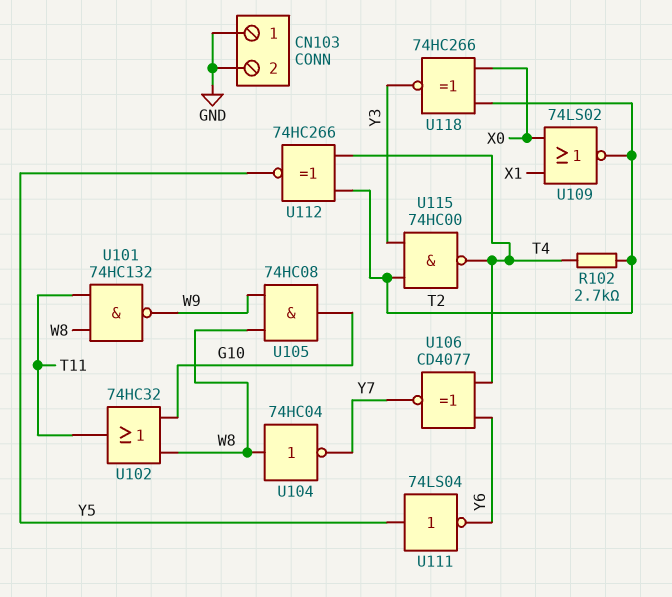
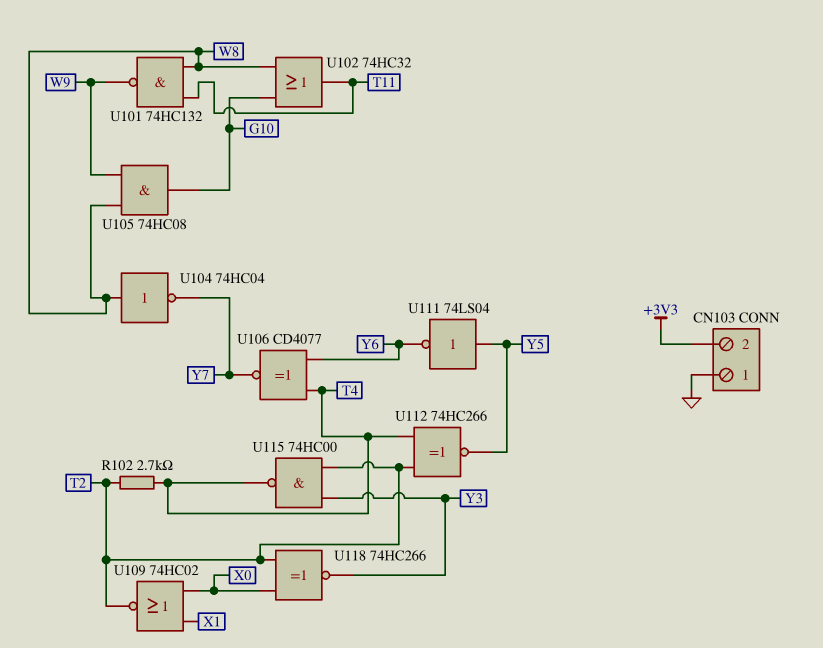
CN103 pin 2: GND -> +3V3
U109: NOR 74LS02 (in X0, in X1, out T2) -> NOR 74HC02 (in X0, in X1, out T2)

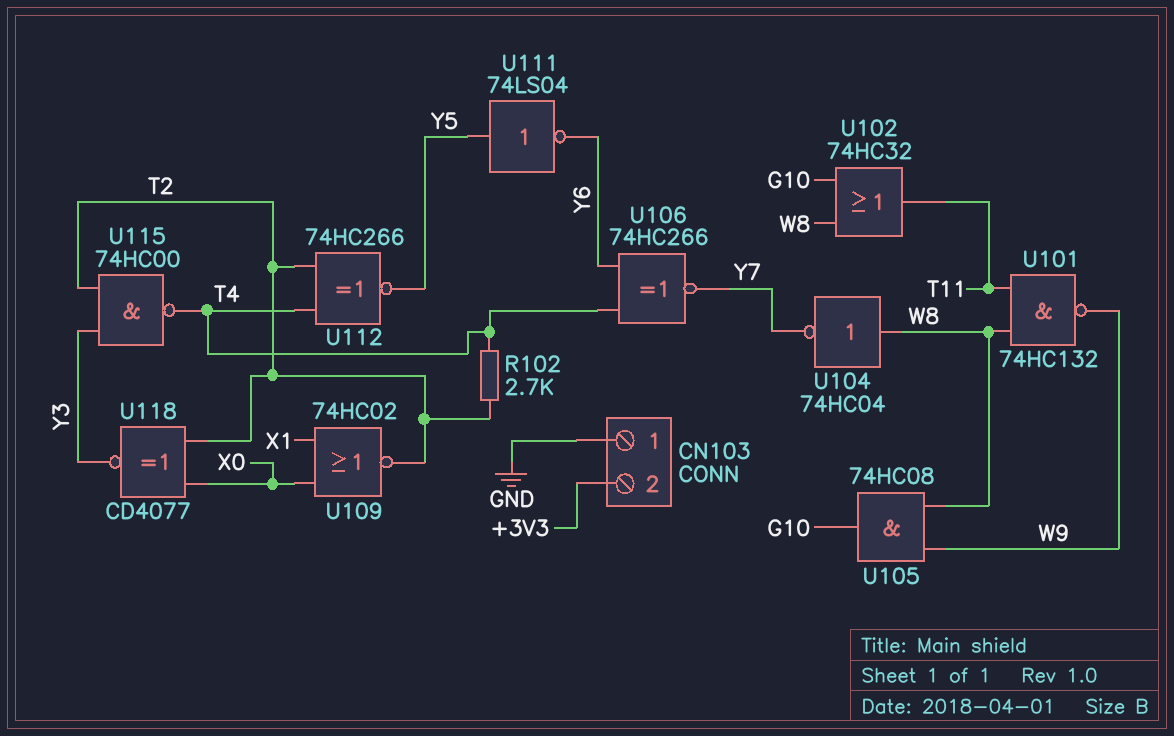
U106: XNOR CD4077 (in T4, in Y6, out Y7) -> XNOR 74HC266 (in T4, in Y6, out Y7)
U118: XNOR 74HC266 (in T2, in X0, out Y3) -> XNOR CD4077 (in T2, in X0, out Y3)

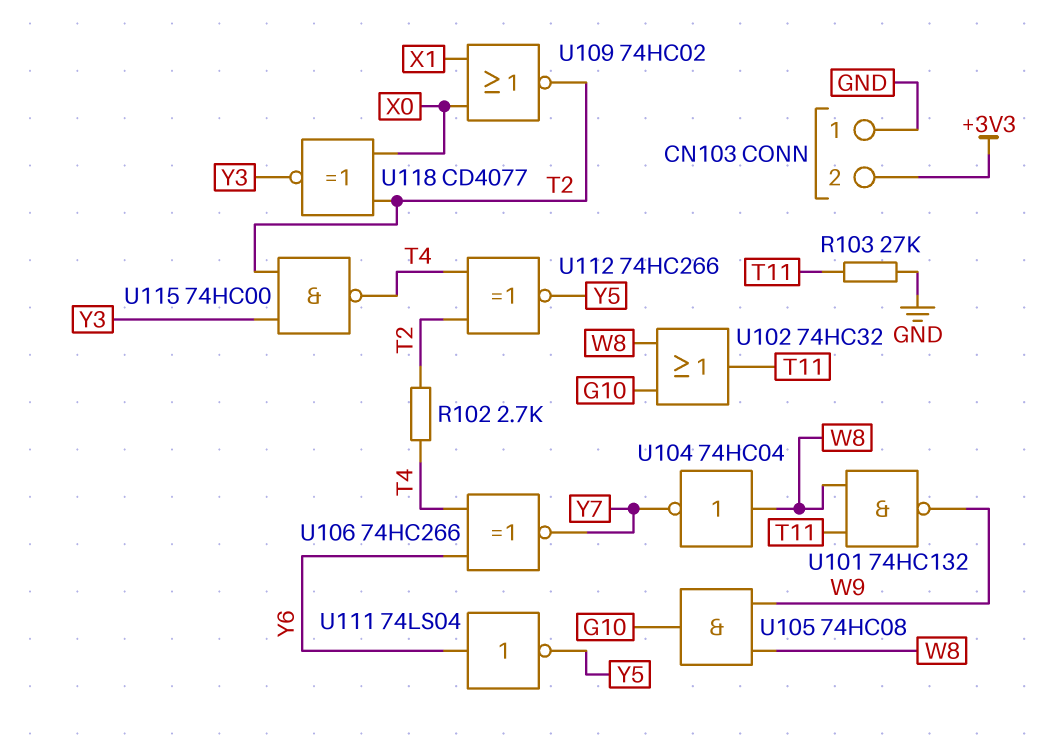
R103: none -> 27k (GND, T11)
U111: NOT 74LS04 (in Y5, out Y6) -> NOT 74LS04 (in Y6, out Y5)

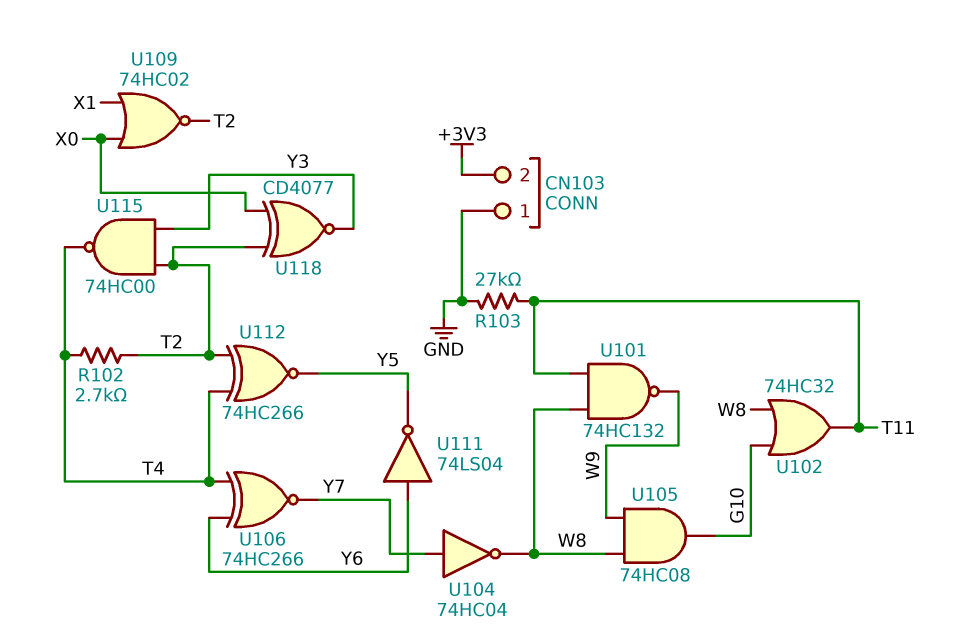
U104: NOT 74HC04 (in W8, out Y7) -> NOT 74HC04 (in Y7, out W8)

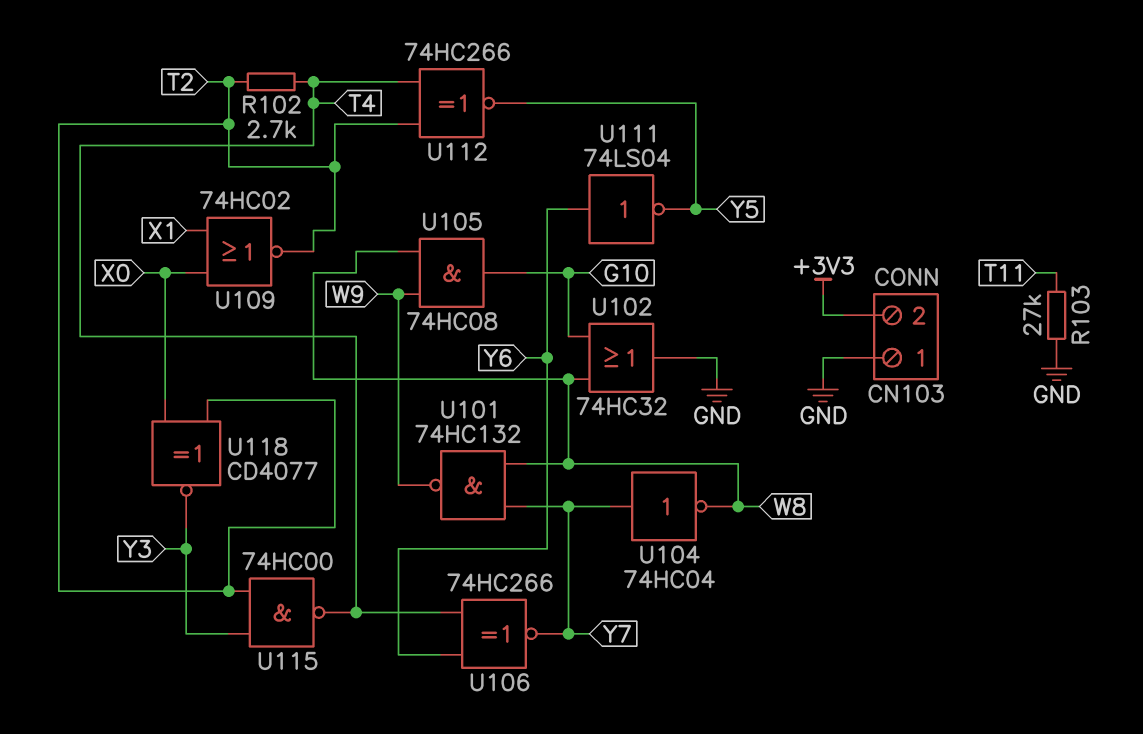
U101: NAND 74HC132 (in T11, in W8, out W9) -> NAND 74HC132 (in W8, in Y7, out W9)
U102: OR 74HC32 (in G10, in W8, out T11) -> OR 74HC32 (in G10, in W8, out GND)

